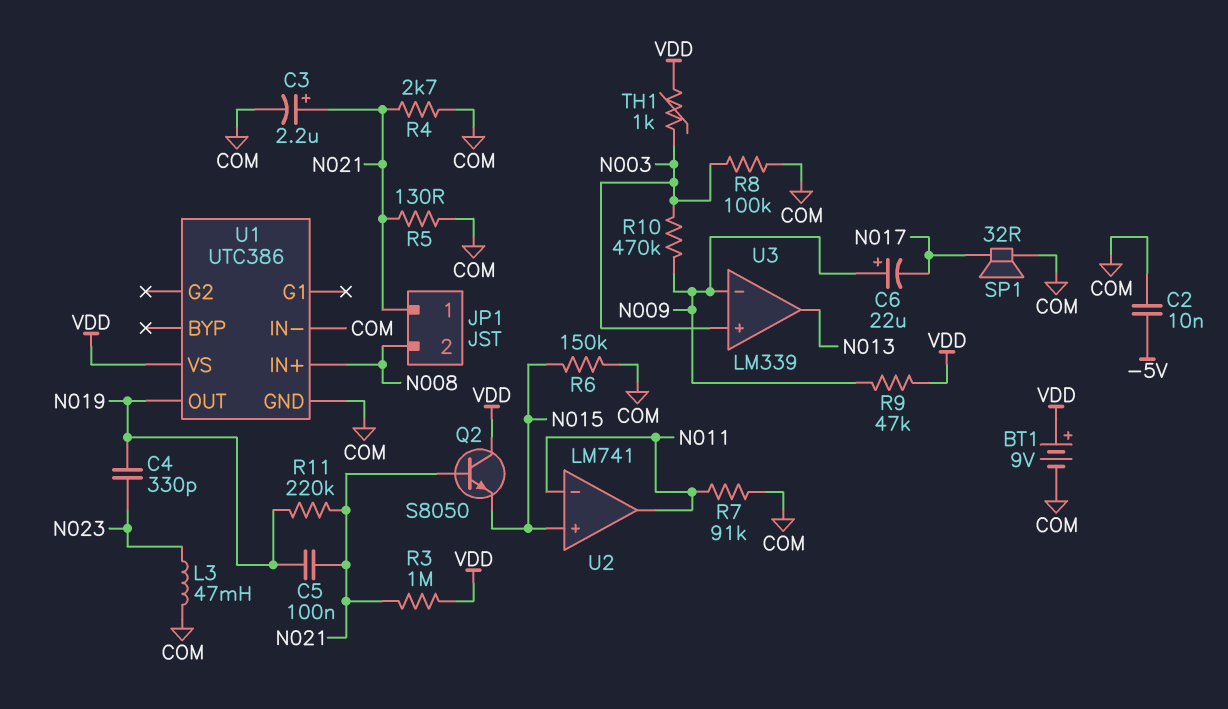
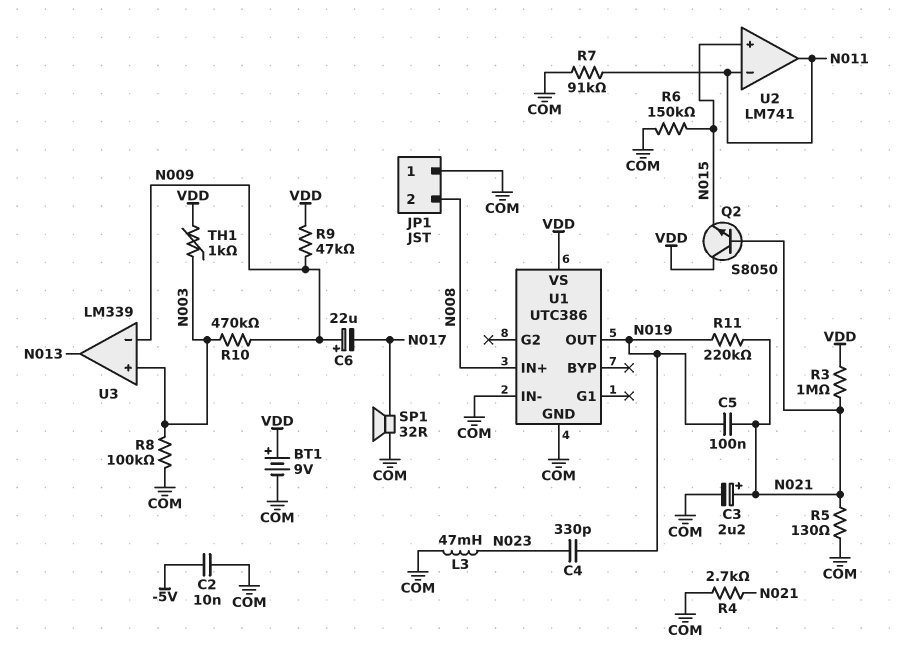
JP1 pin 1: N021 -> COM

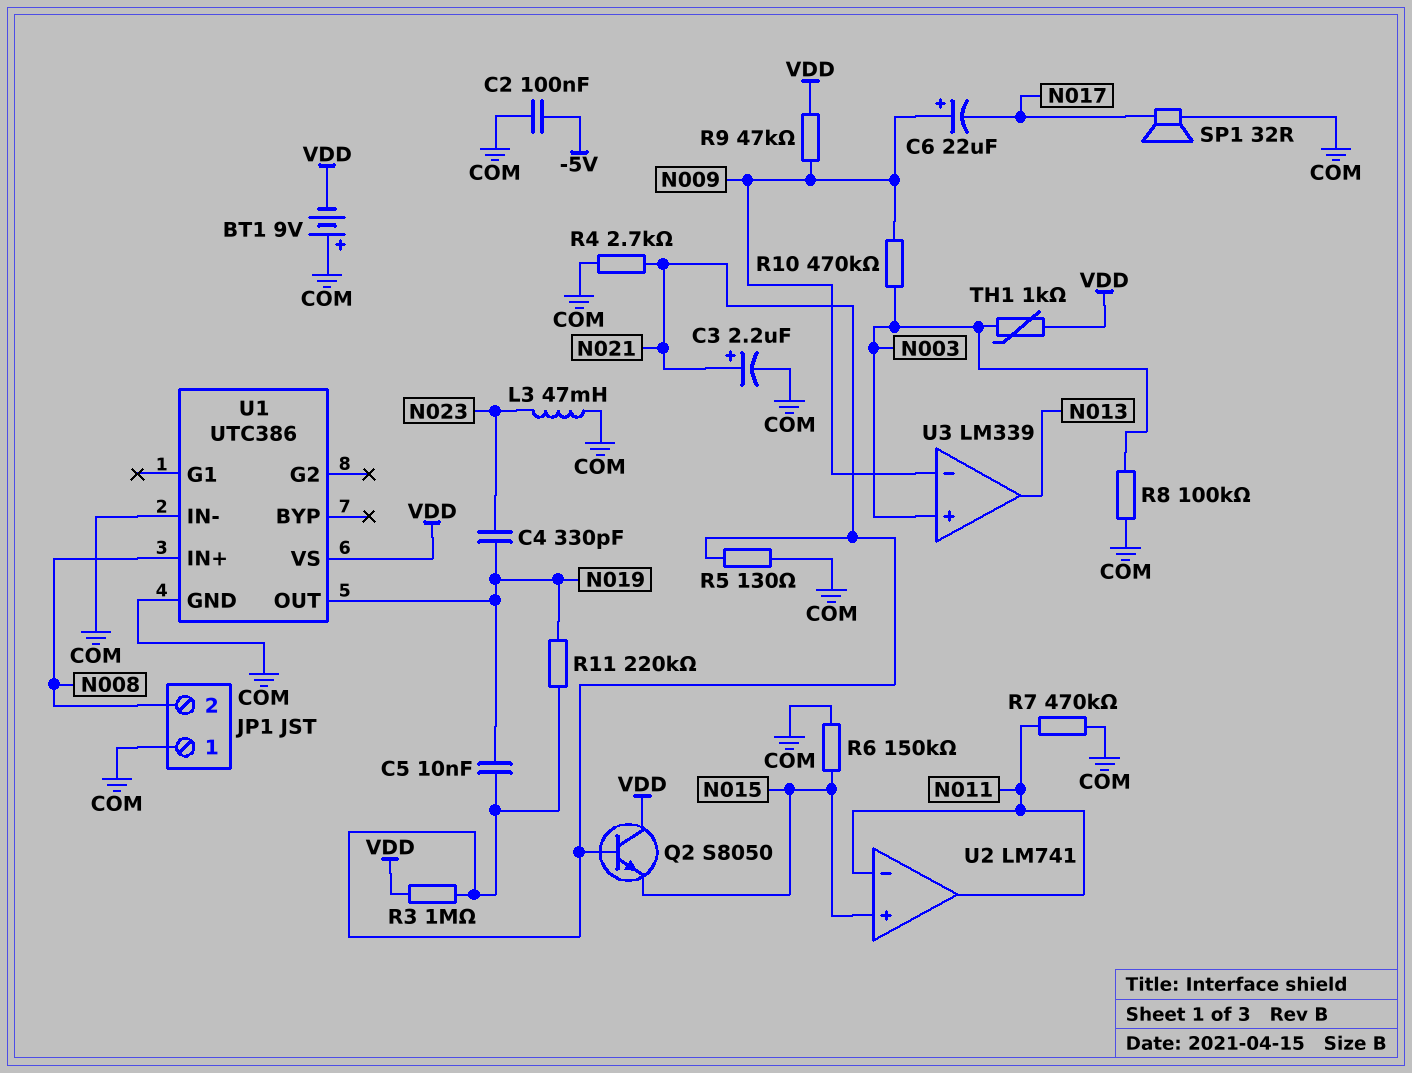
BT1: 9V (plus VDD, minus COM) -> 9V (plus COM, minus VDD)
C2: 10nF (-5V, COM) -> 100nF (-5V, COM)
C5: 100nF (N019, N021) -> 10nF (N019, N021)
R7: 91k (COM, N011) -> 470k (COM, N011)

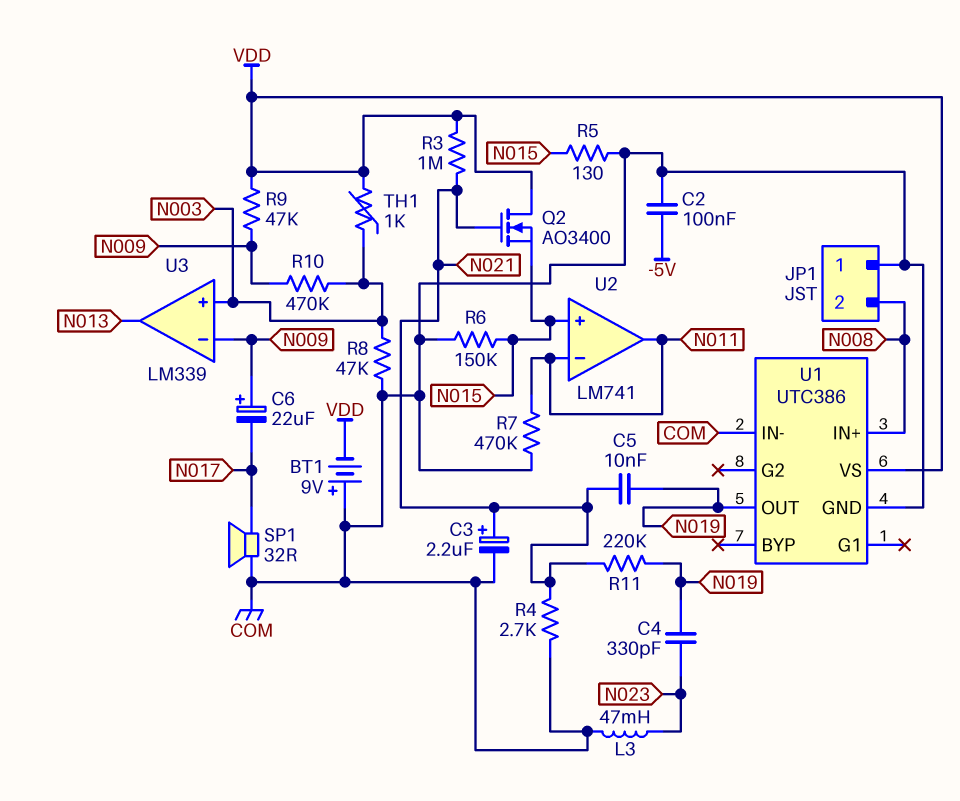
Q2: NPN S8050 (B N021, C VDD, E N015) -> NMOS AO3400 (G N021, D VDD, S N015)
R5: 130 (COM, N021) -> 130 (COM, N015)
R8: 100k (COM, N003) -> 47k (COM, N003)

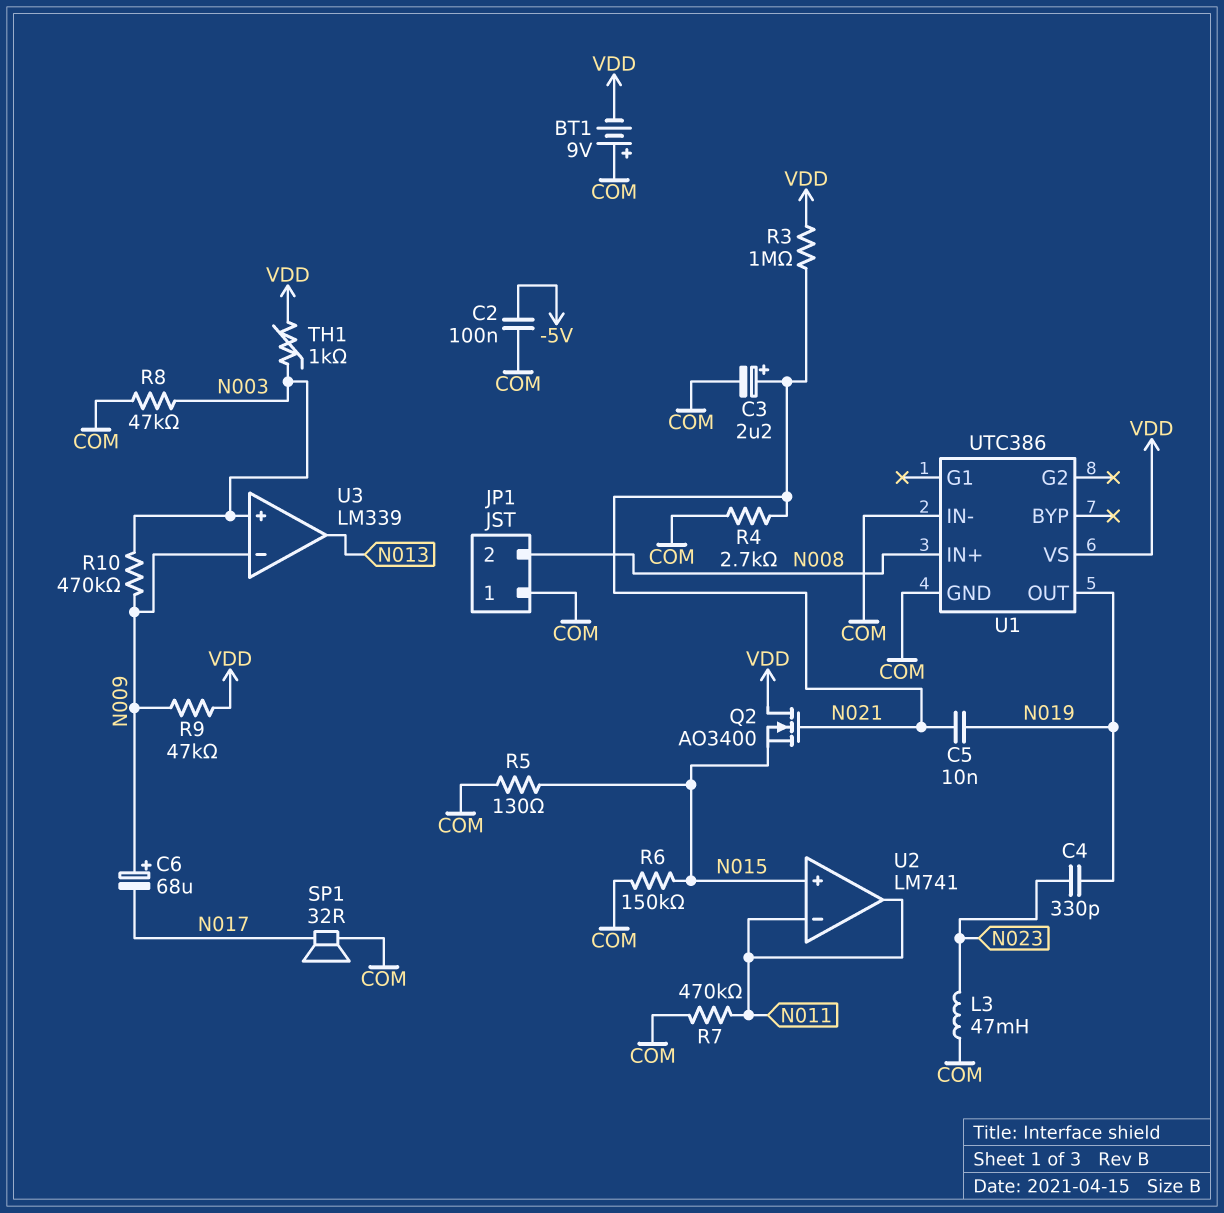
C6: 22uF (plus N009, minus N017) -> 68uF (plus N009, minus N017)
R11: 220k (N019, N021) -> none

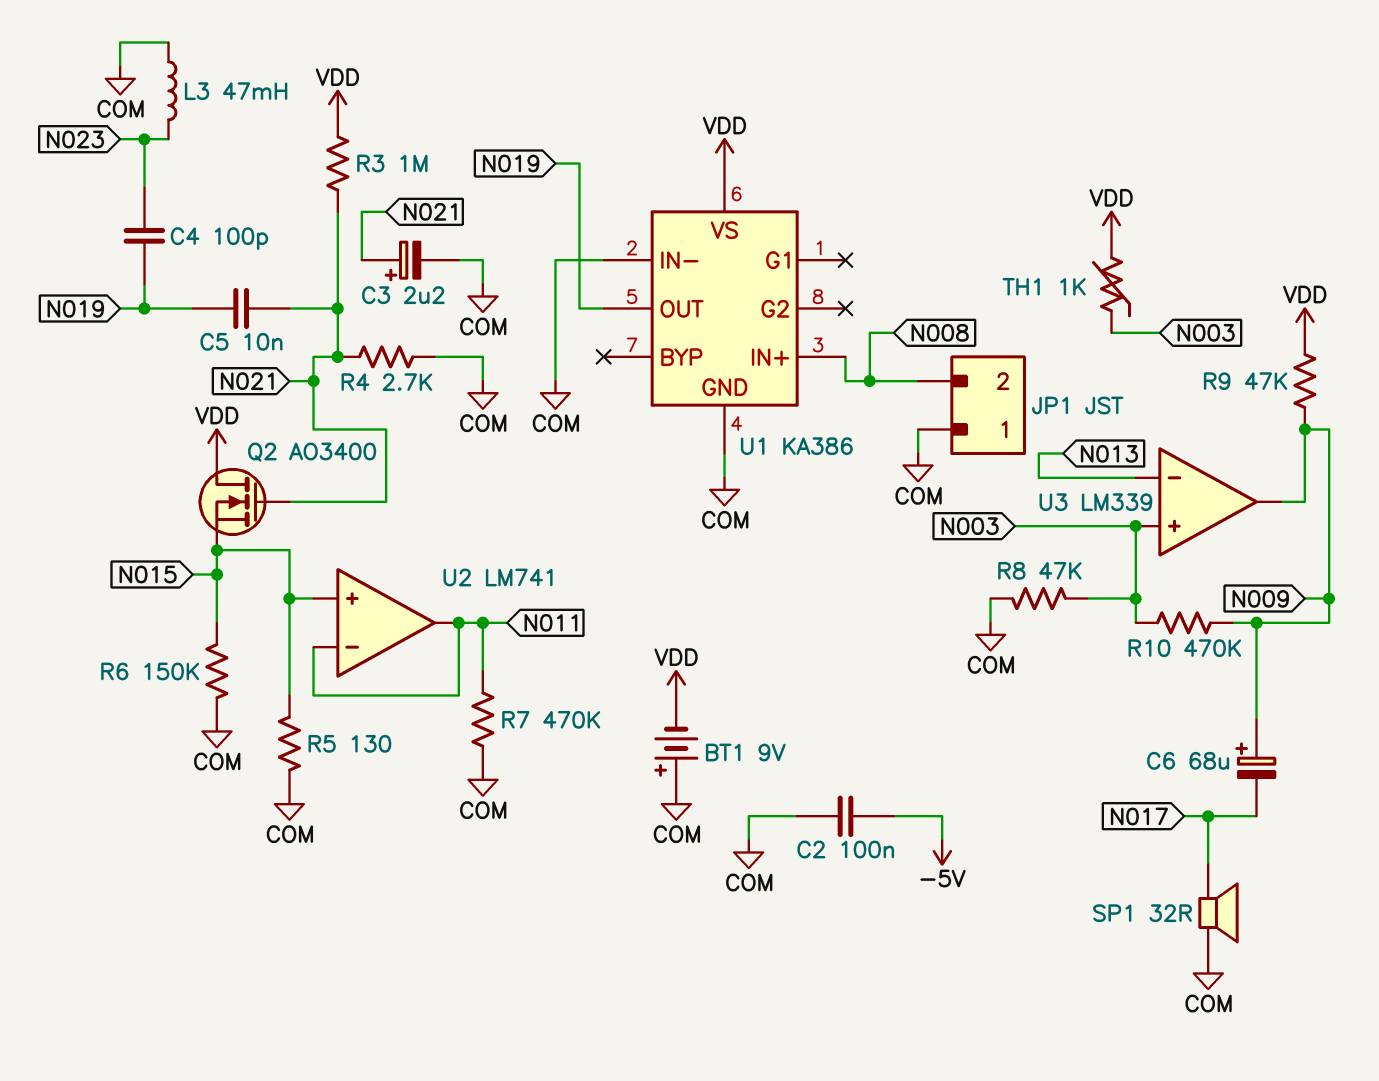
C4: 330pF (N019, N023) -> 100pF (N019, N023)
U1: UTC386 -> KA386
U3 pin in-: N009 -> N013
U3 pin out: N013 -> N009

